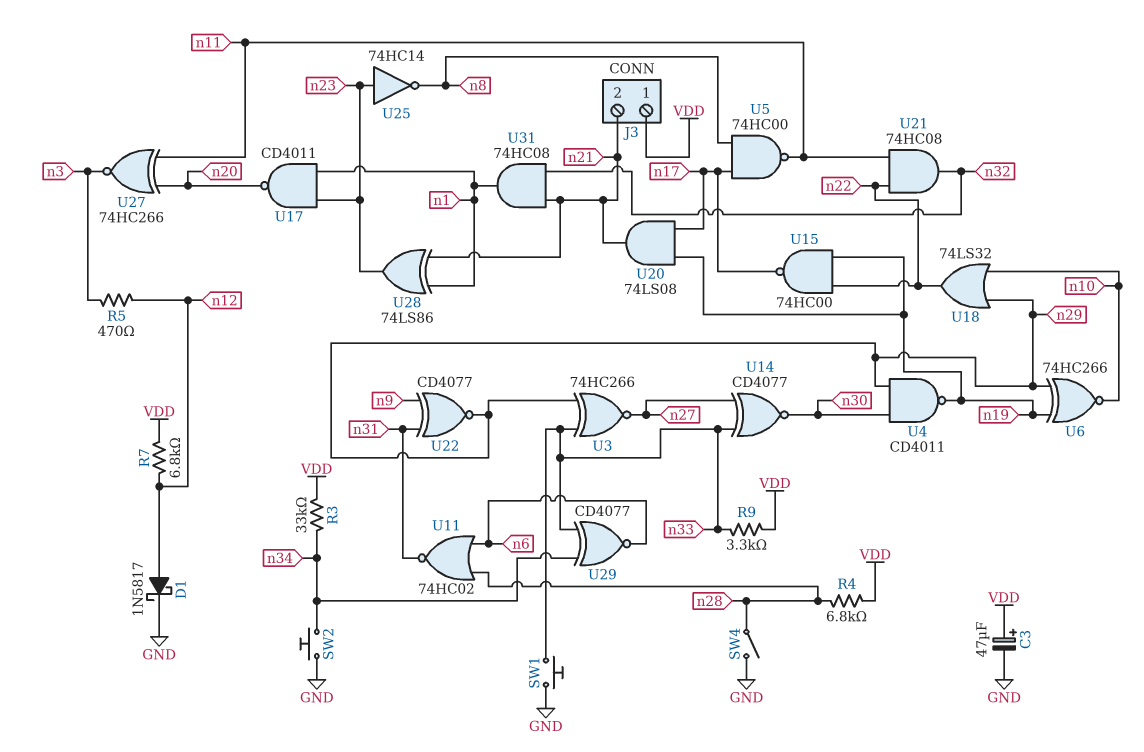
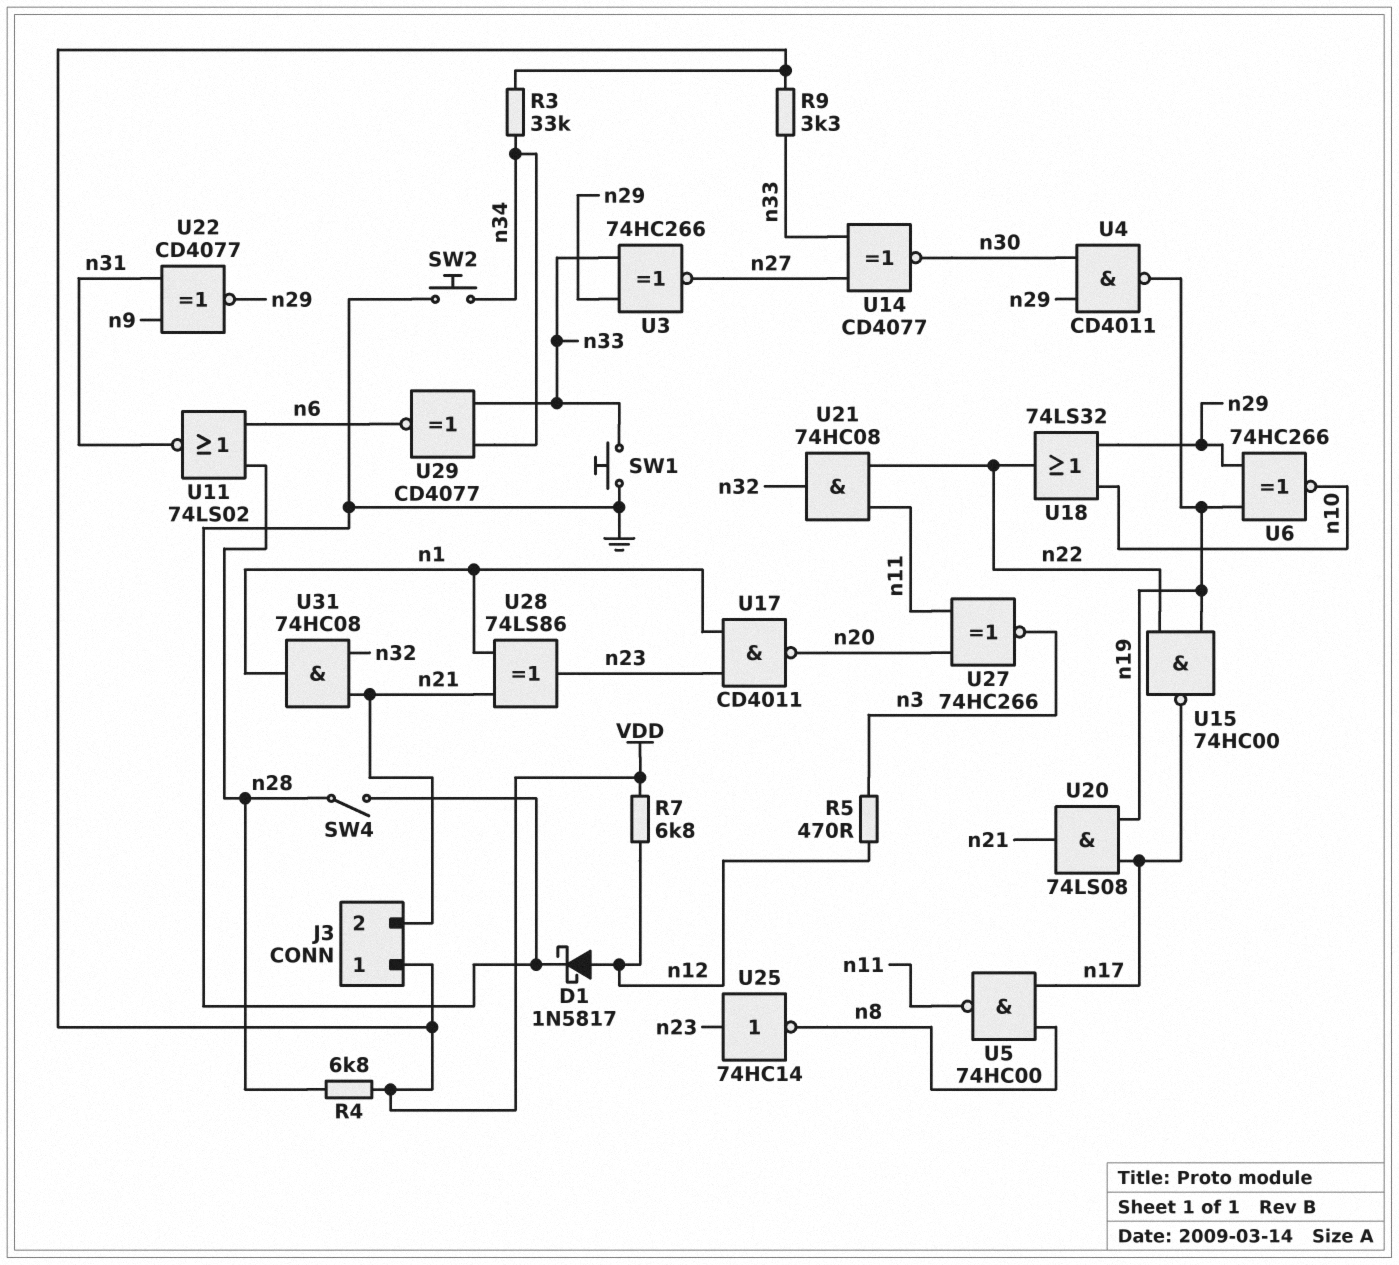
C3: 47uF (plus VDD, minus GND) -> none
U11: NOR 74HC02 (in n6, in n28, out n31) -> NOR 74LS02 (in n6, in n28, out n31)

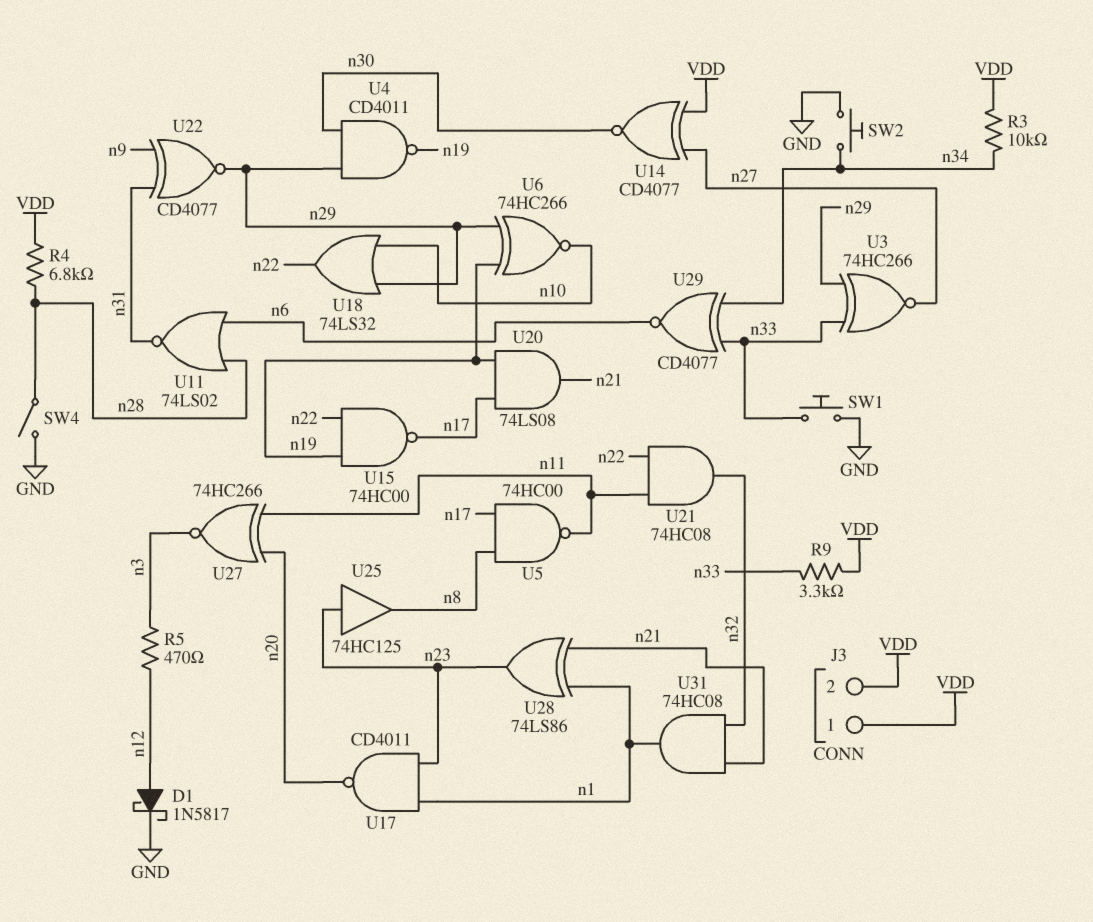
J3 pin 2: n21 -> VDD
R3: 33k (VDD, n34) -> 10k (VDD, n34)
R7: 6.8k (VDD, n12) -> none
U14: XNOR CD4077 (in n27, in n33, out n30) -> XNOR CD4077 (in VDD, in n27, out n30)
U25: NOT 74HC14 (in n23, out n8) -> buffer 74HC125 (in n23, out n8)

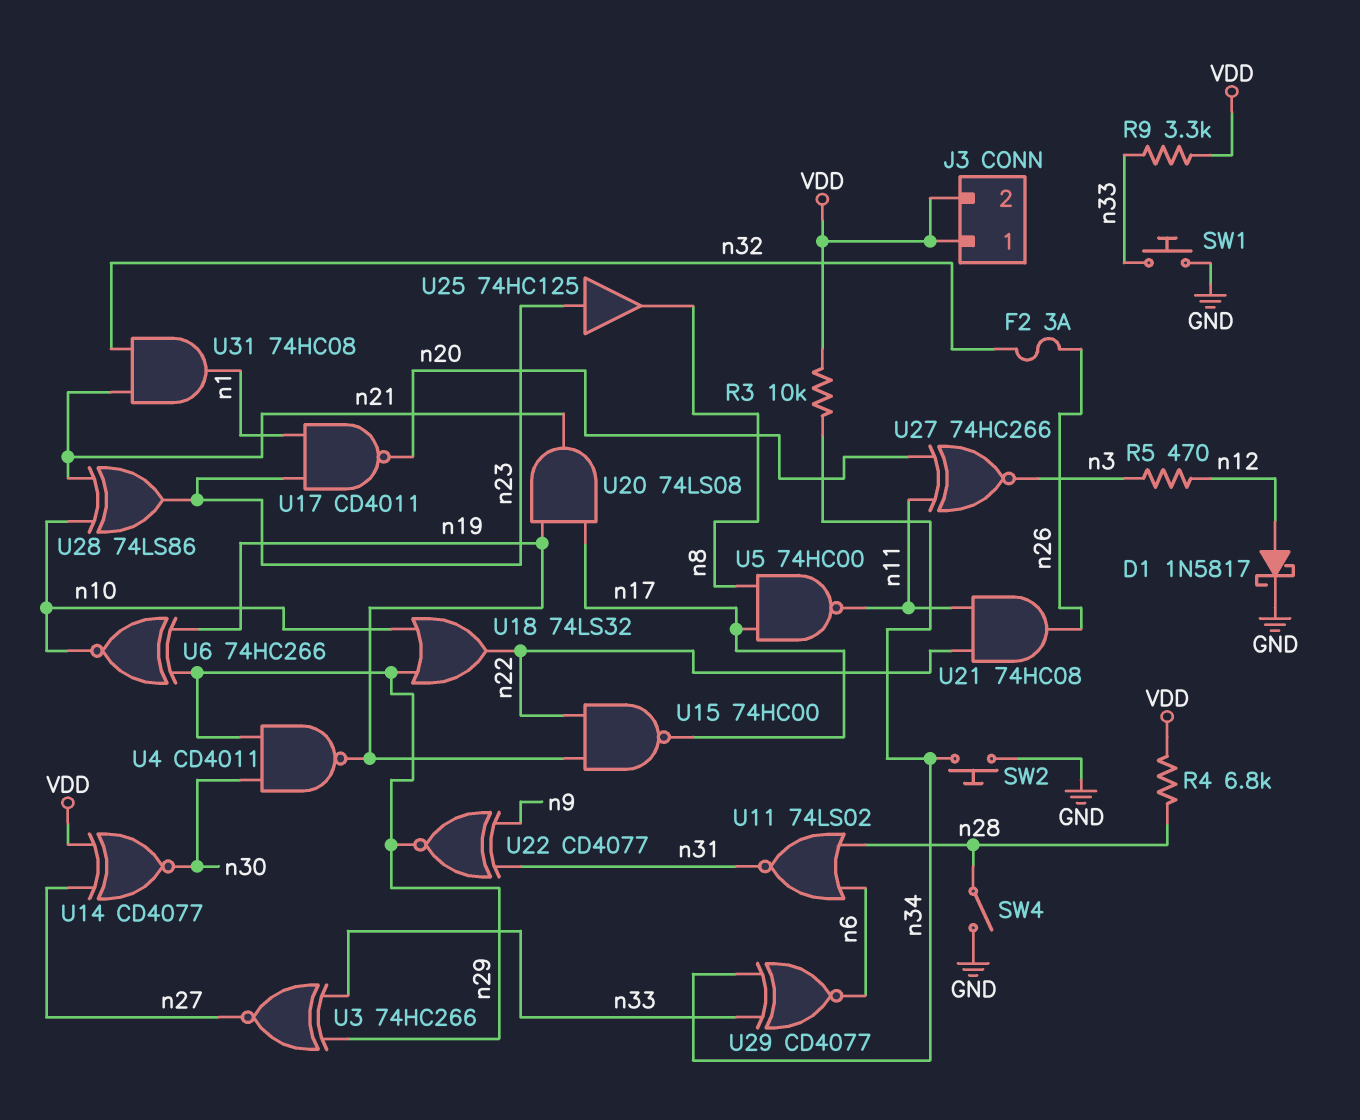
F2: none -> 3A (n26, n32)
U21: AND 74HC08 (in n11, in n22, out n32) -> AND 74HC08 (in n11, in n22, out n26)
U28: XOR 74LS86 (in n1, in n21, out n23) -> XOR 74LS86 (in n10, in n21, out n23)

